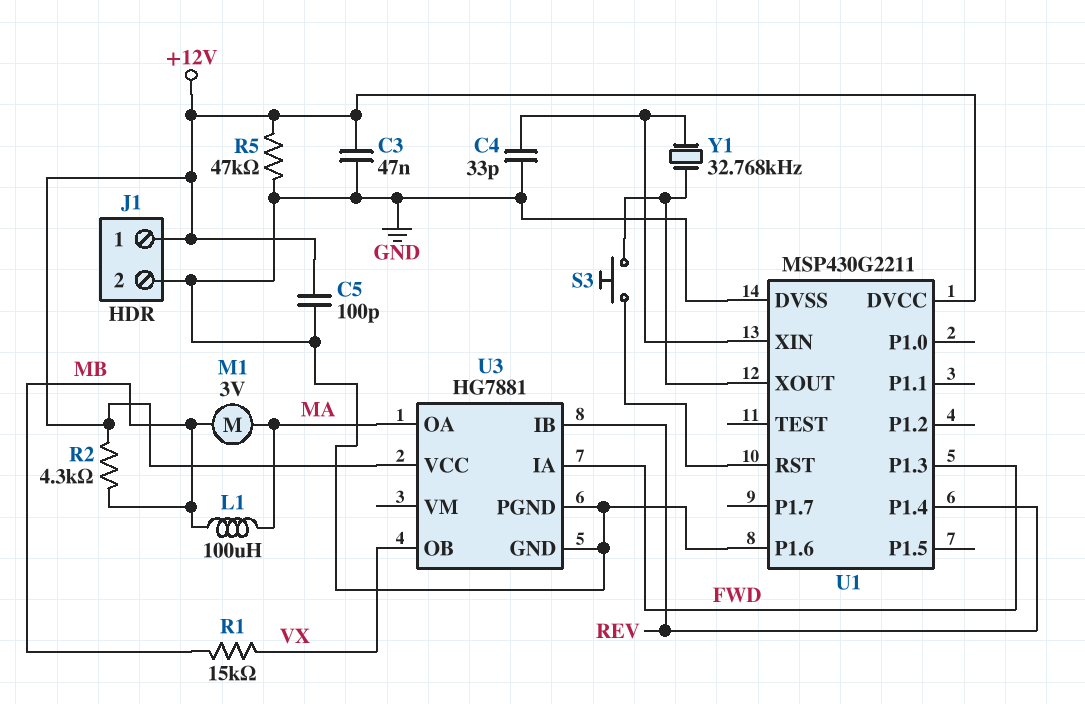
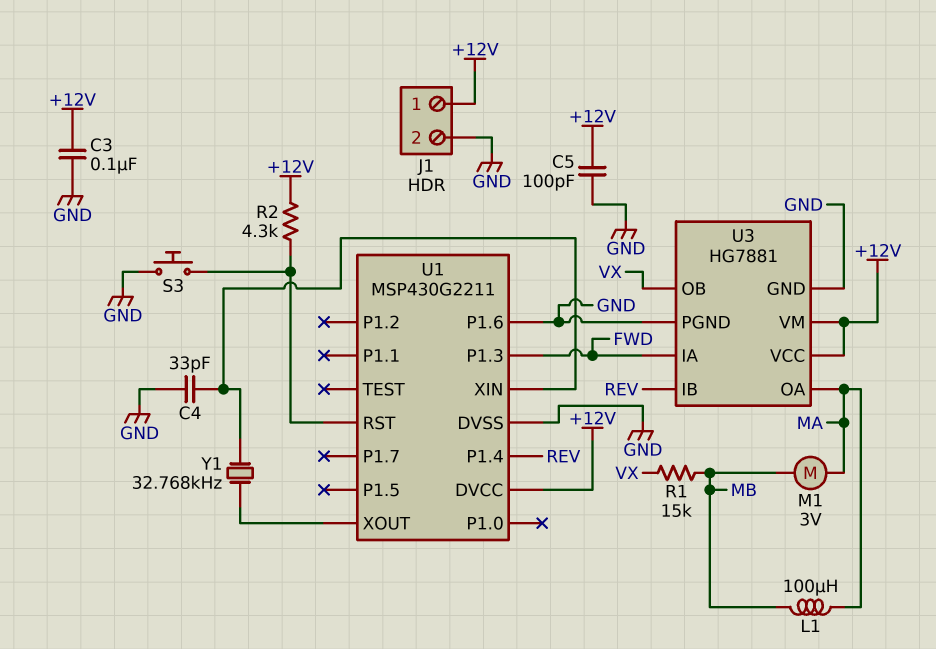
C3: 47nF (+12V, GND) -> 100nF (+12V, GND)
R2: 4.3k (+12V, MB) -> 4.3k (+12V, U1/RST)
R5: 47k (+12V, GND) -> none
S3: button (U1/RST, U1/XOUT) -> button (GND, U1/RST)
U3 pin VM: none -> +12V

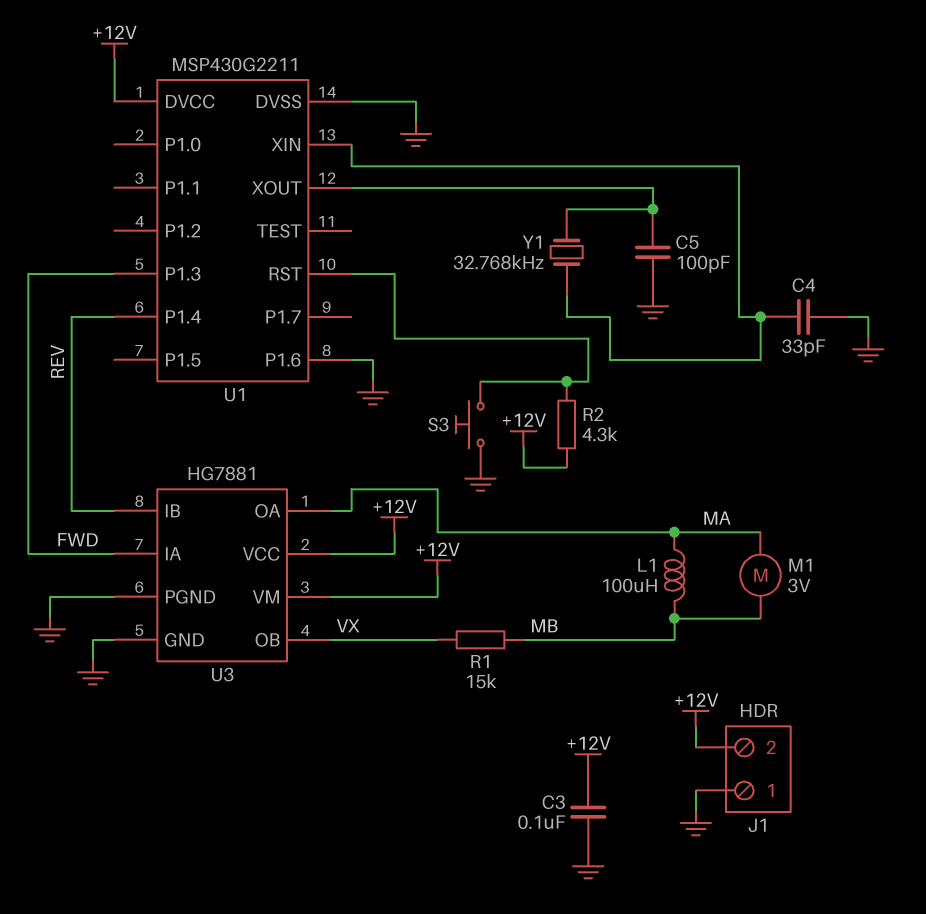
C5: 100pF (+12V, GND) -> 100pF (GND, U1/XOUT)
J1 pin 1: +12V -> GND
J1 pin 2: GND -> +12V

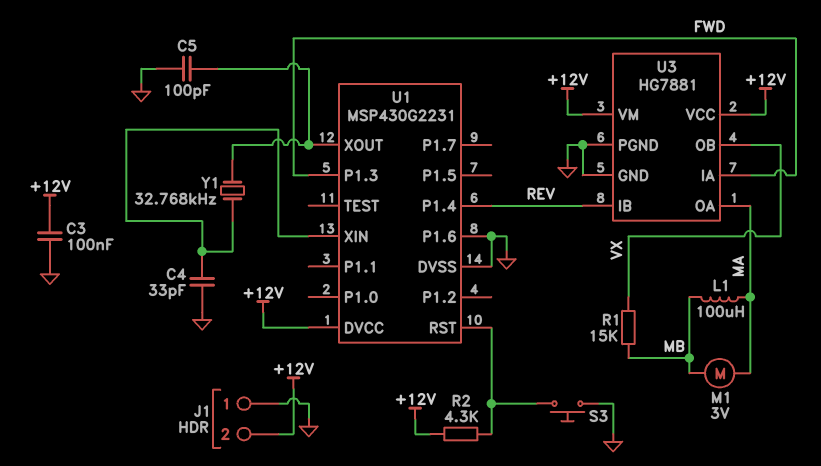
U1: MSP430G2211 -> MSP430G2231

